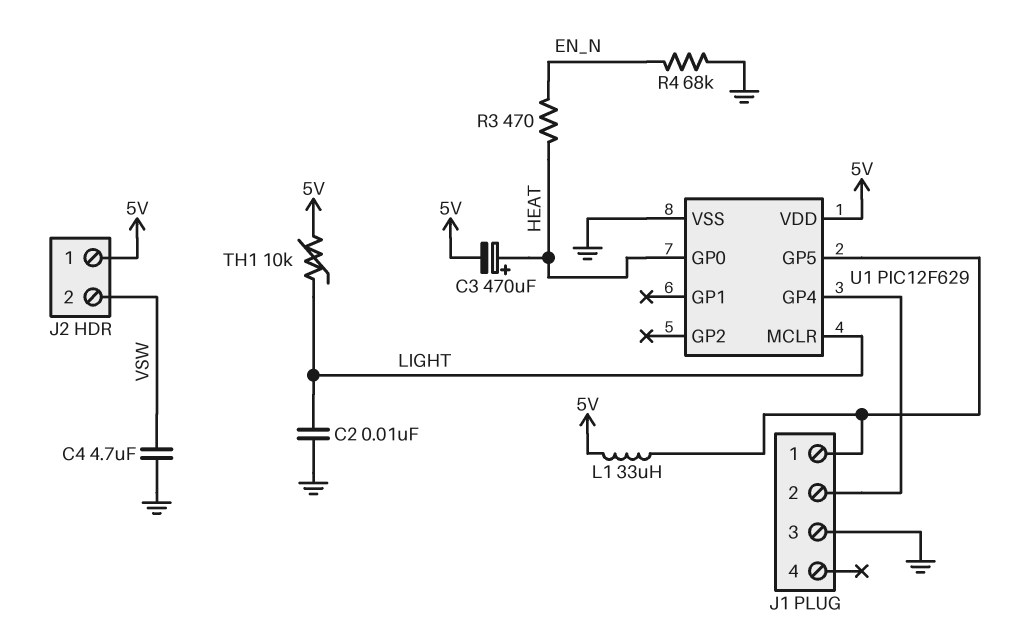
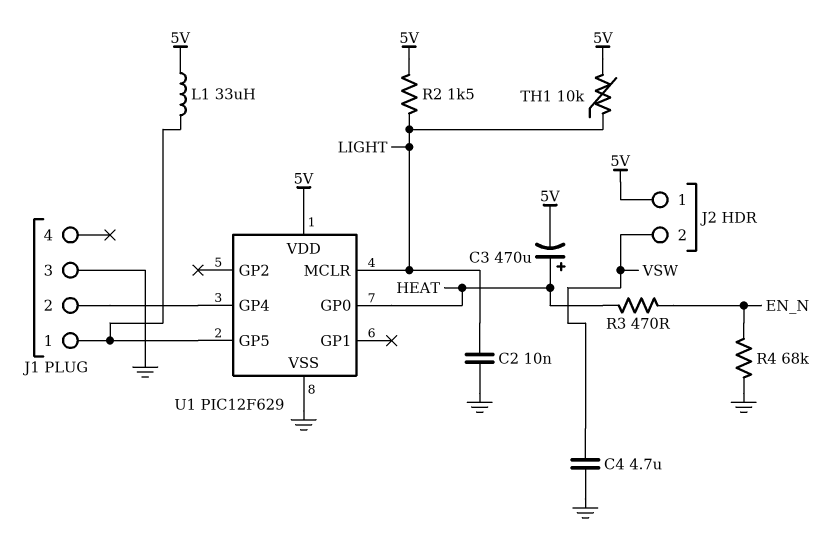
R2: none -> 1.5k (5V, LIGHT)

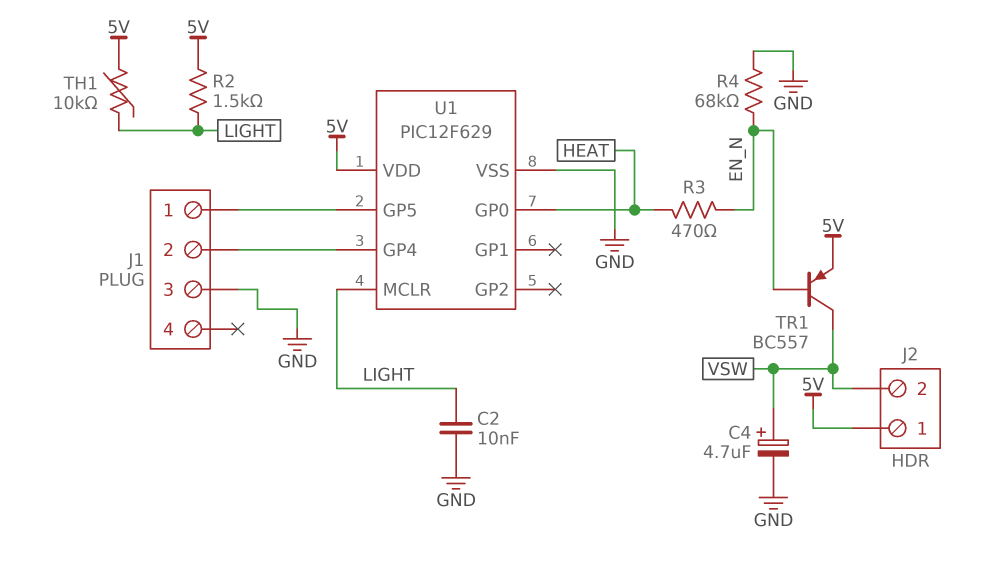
C3: 470uF (plus HEAT, minus 5V) -> none
C4: 4.7uF (GND, VSW) -> 4.7uF (plus VSW, minus GND)
L1: 33uH (5V, J1/1) -> none
TR1: none -> PNP BC557 (B EN_N, C VSW, E 5V)

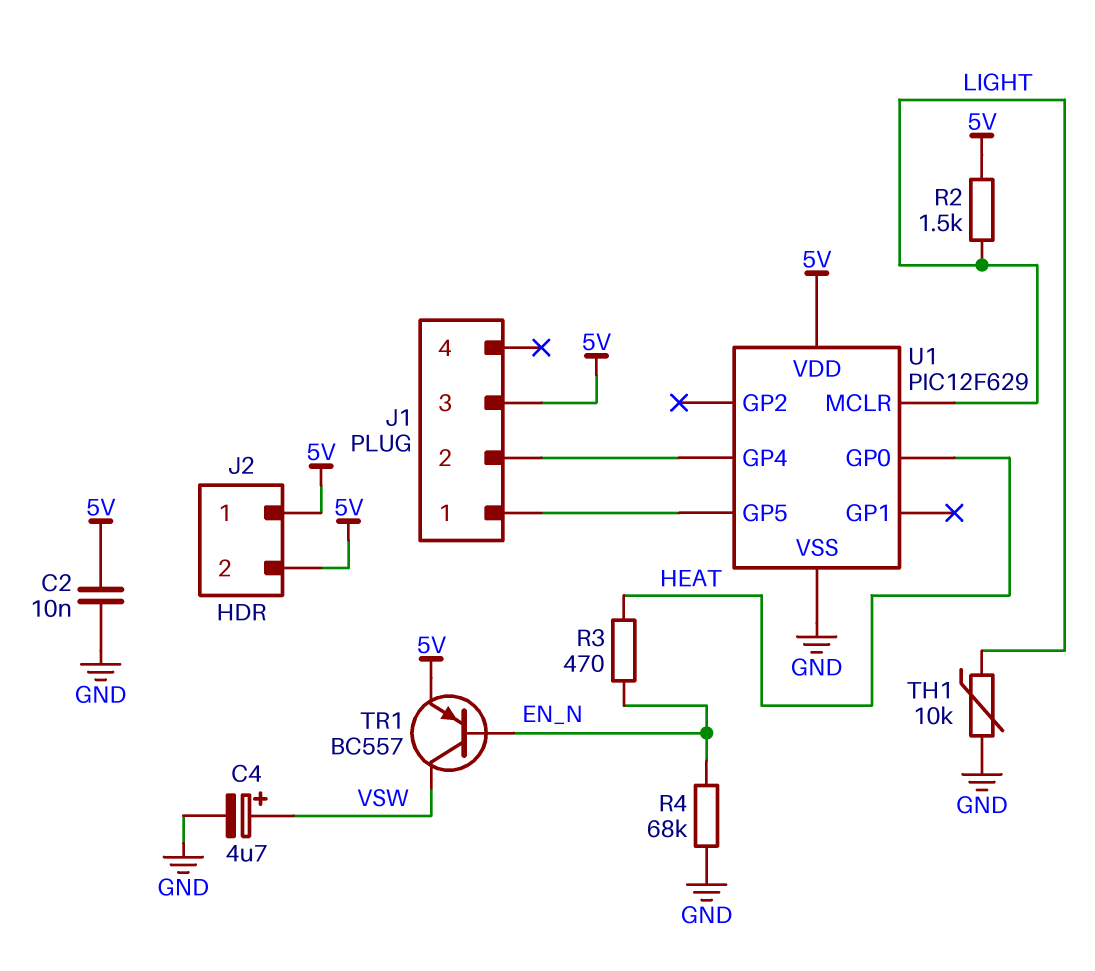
C2: 10nF (GND, LIGHT) -> 10nF (5V, GND)
J1 pin 3: GND -> 5V
J2 pin 2: VSW -> 5V
TH1: 10k (5V, LIGHT) -> 10k (GND, LIGHT)

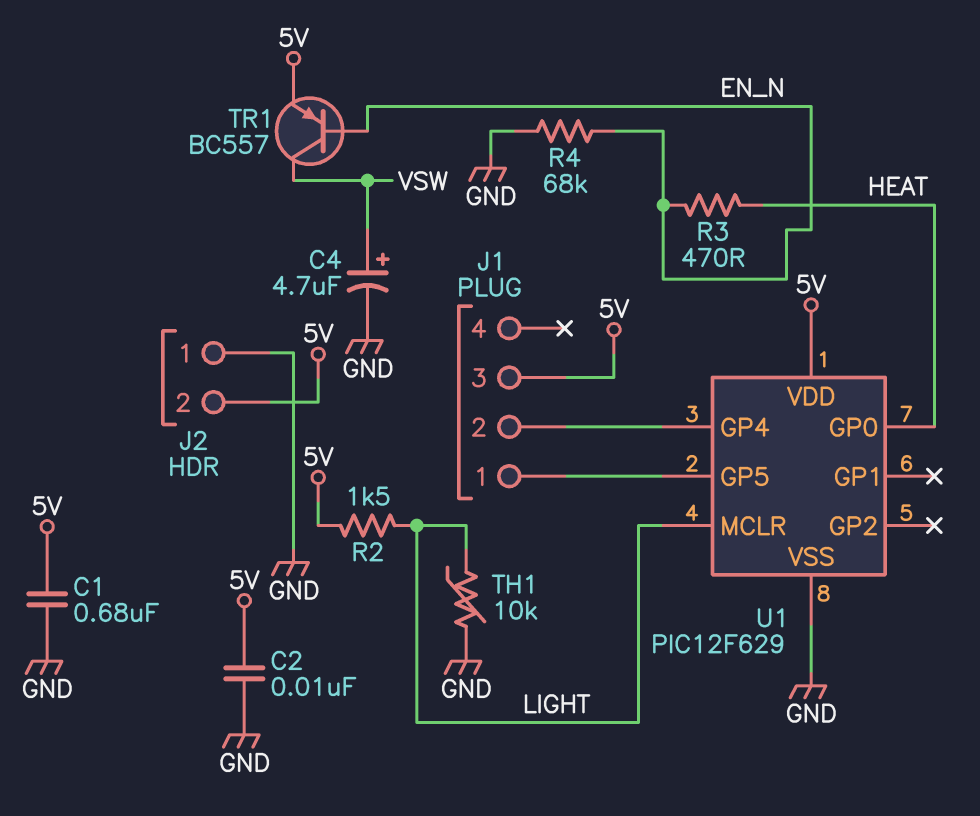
C1: none -> 680nF (5V, GND)
J2 pin 1: 5V -> GND

